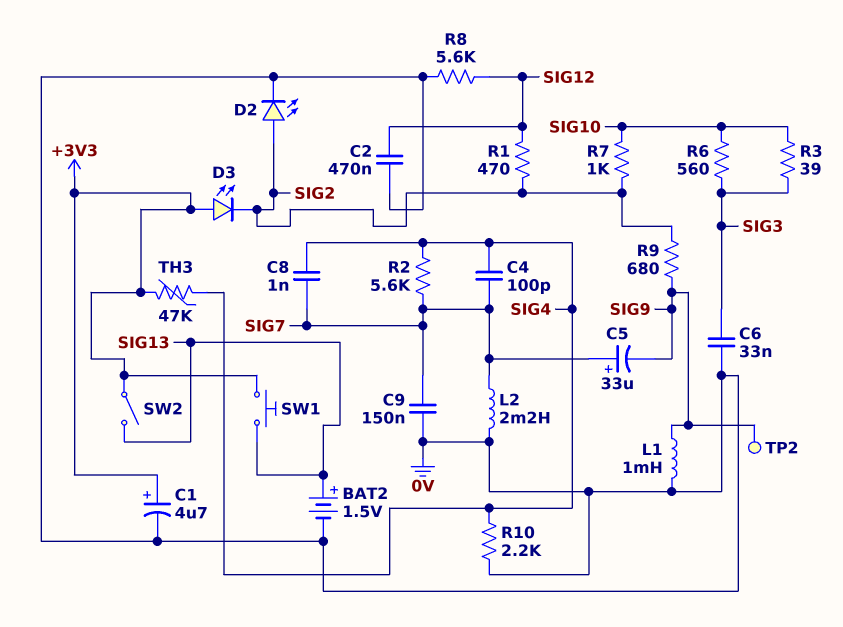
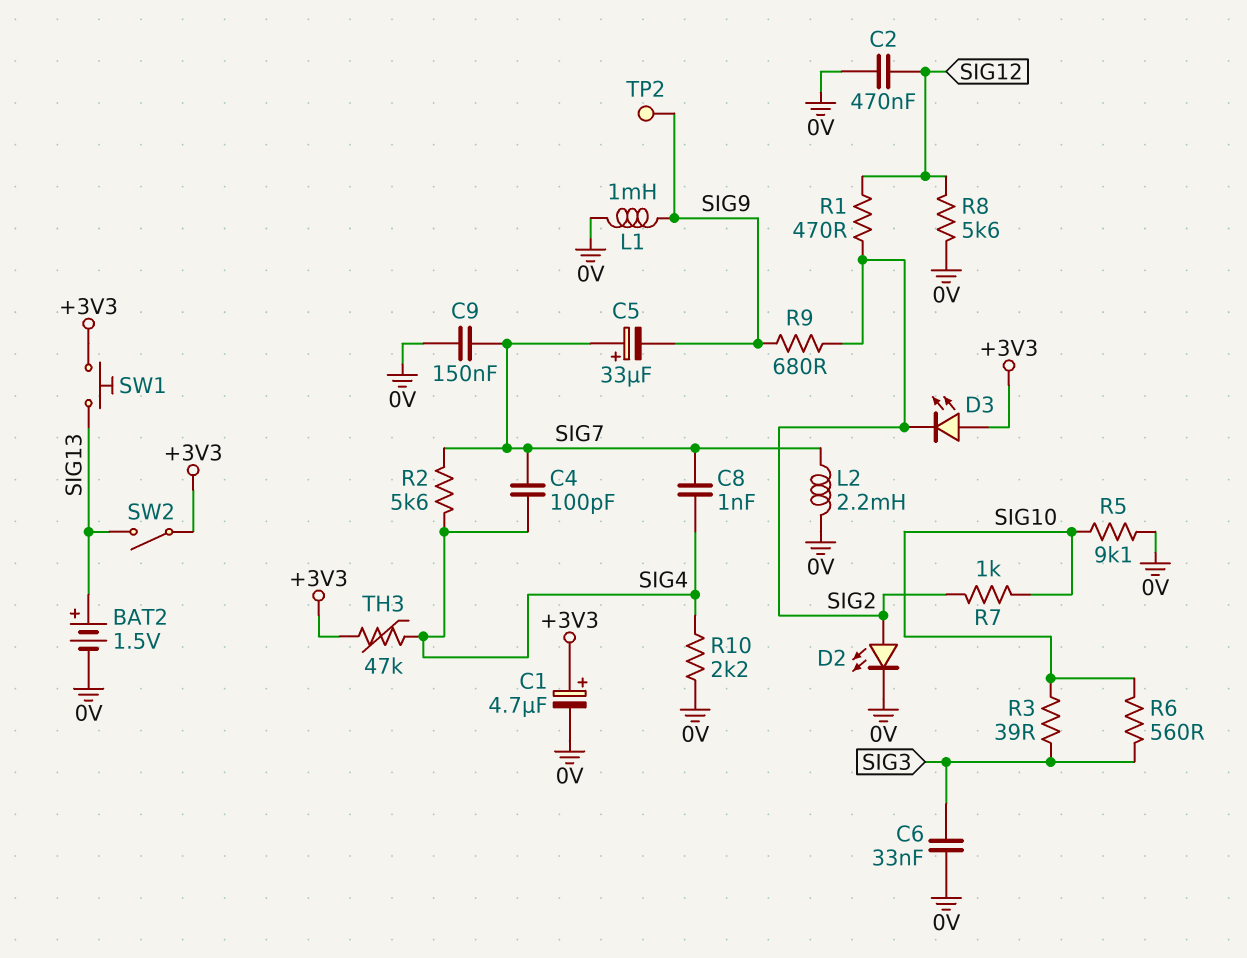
R5: none -> 9.1k (0V, SIG10)

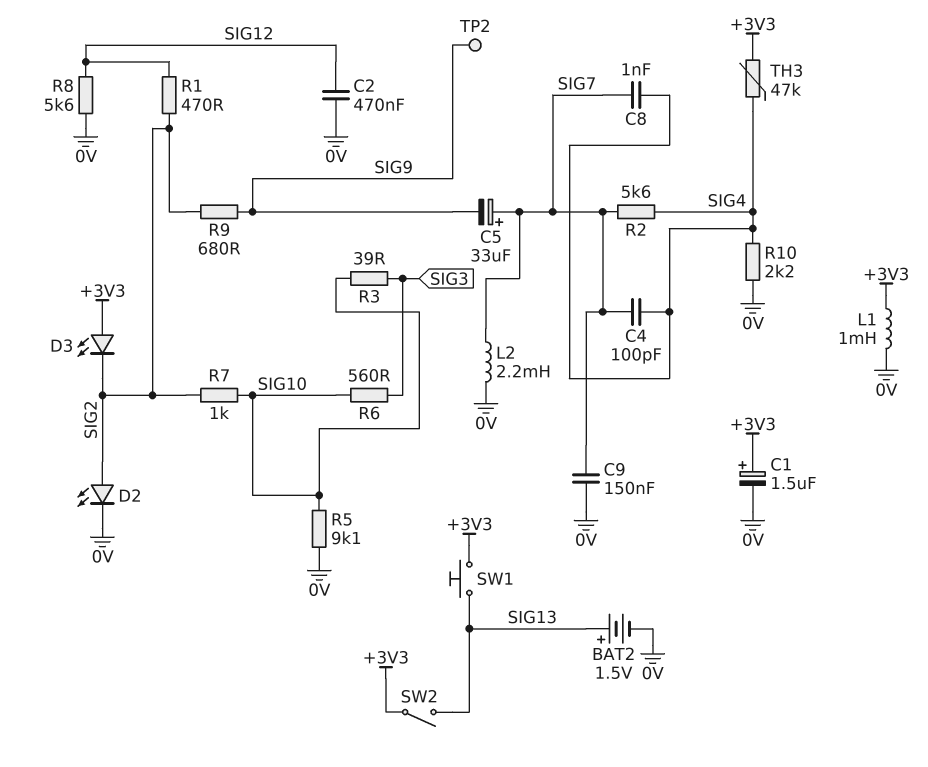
C1: 4.7uF (plus +3V3, minus 0V) -> 1.5uF (plus +3V3, minus 0V)
C6: 33nF (0V, SIG3) -> none
L1: 1mH (0V, SIG9) -> 1mH (+3V3, 0V)

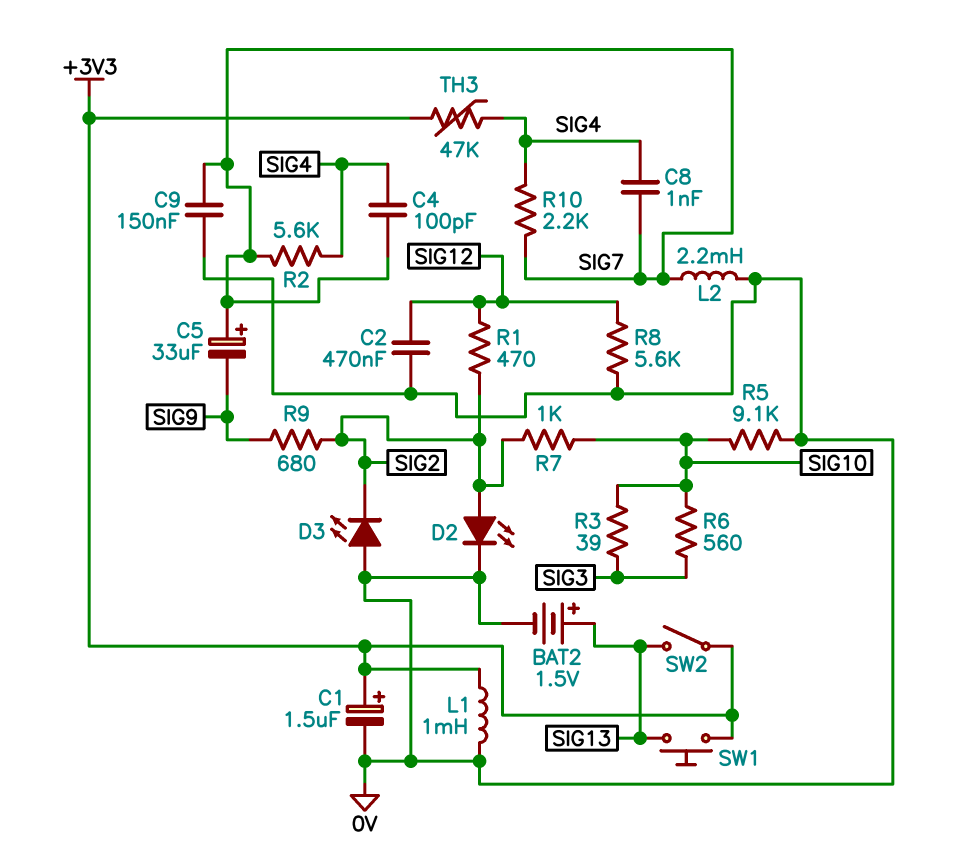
D3: LED (A +3V3, K SIG2) -> LED (A 0V, K SIG2)
R10: 2.2k (0V, SIG4) -> 2.2k (SIG4, SIG7)
TP2: test point (SIG9) -> none

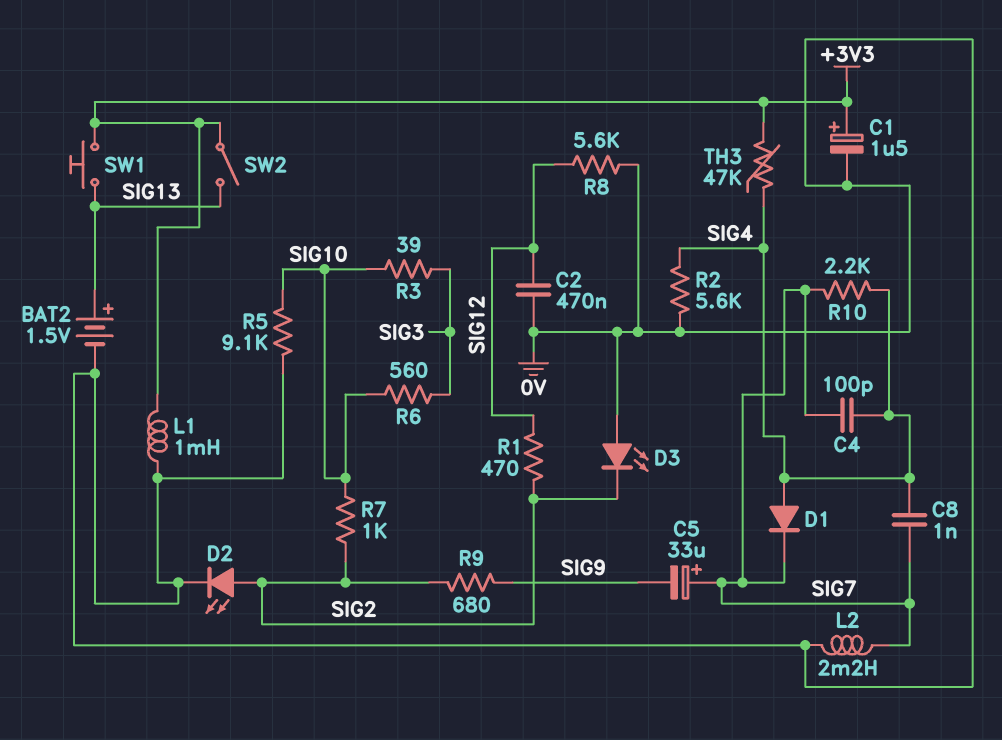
C9: 150nF (0V, SIG7) -> none
D1: none -> diode (A SIG4, K SIG7)
R2: 5.6k (SIG4, SIG7) -> 5.6k (0V, SIG4)

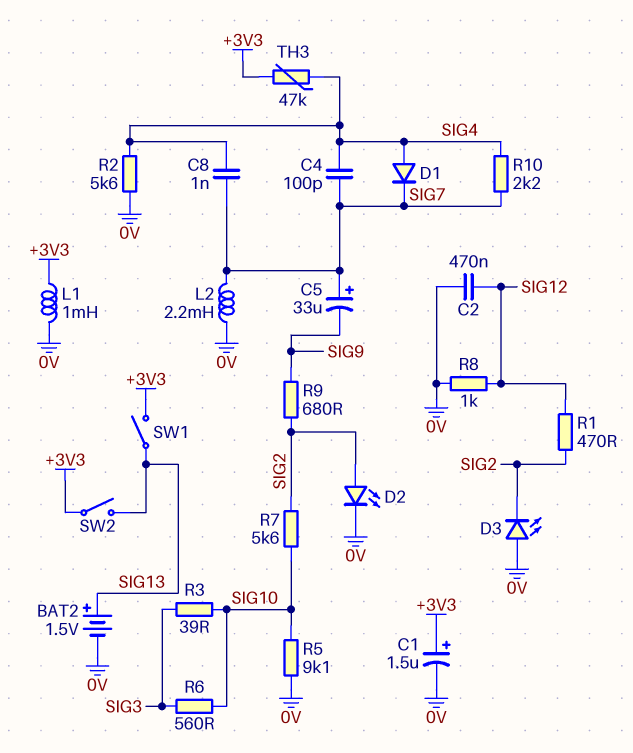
R7: 1k (SIG2, SIG10) -> 5.6k (SIG2, SIG10)
R8: 5.6k (0V, SIG12) -> 1k (0V, SIG12)
SW1: button (+3V3, SIG13) -> switch (+3V3, SIG13)

